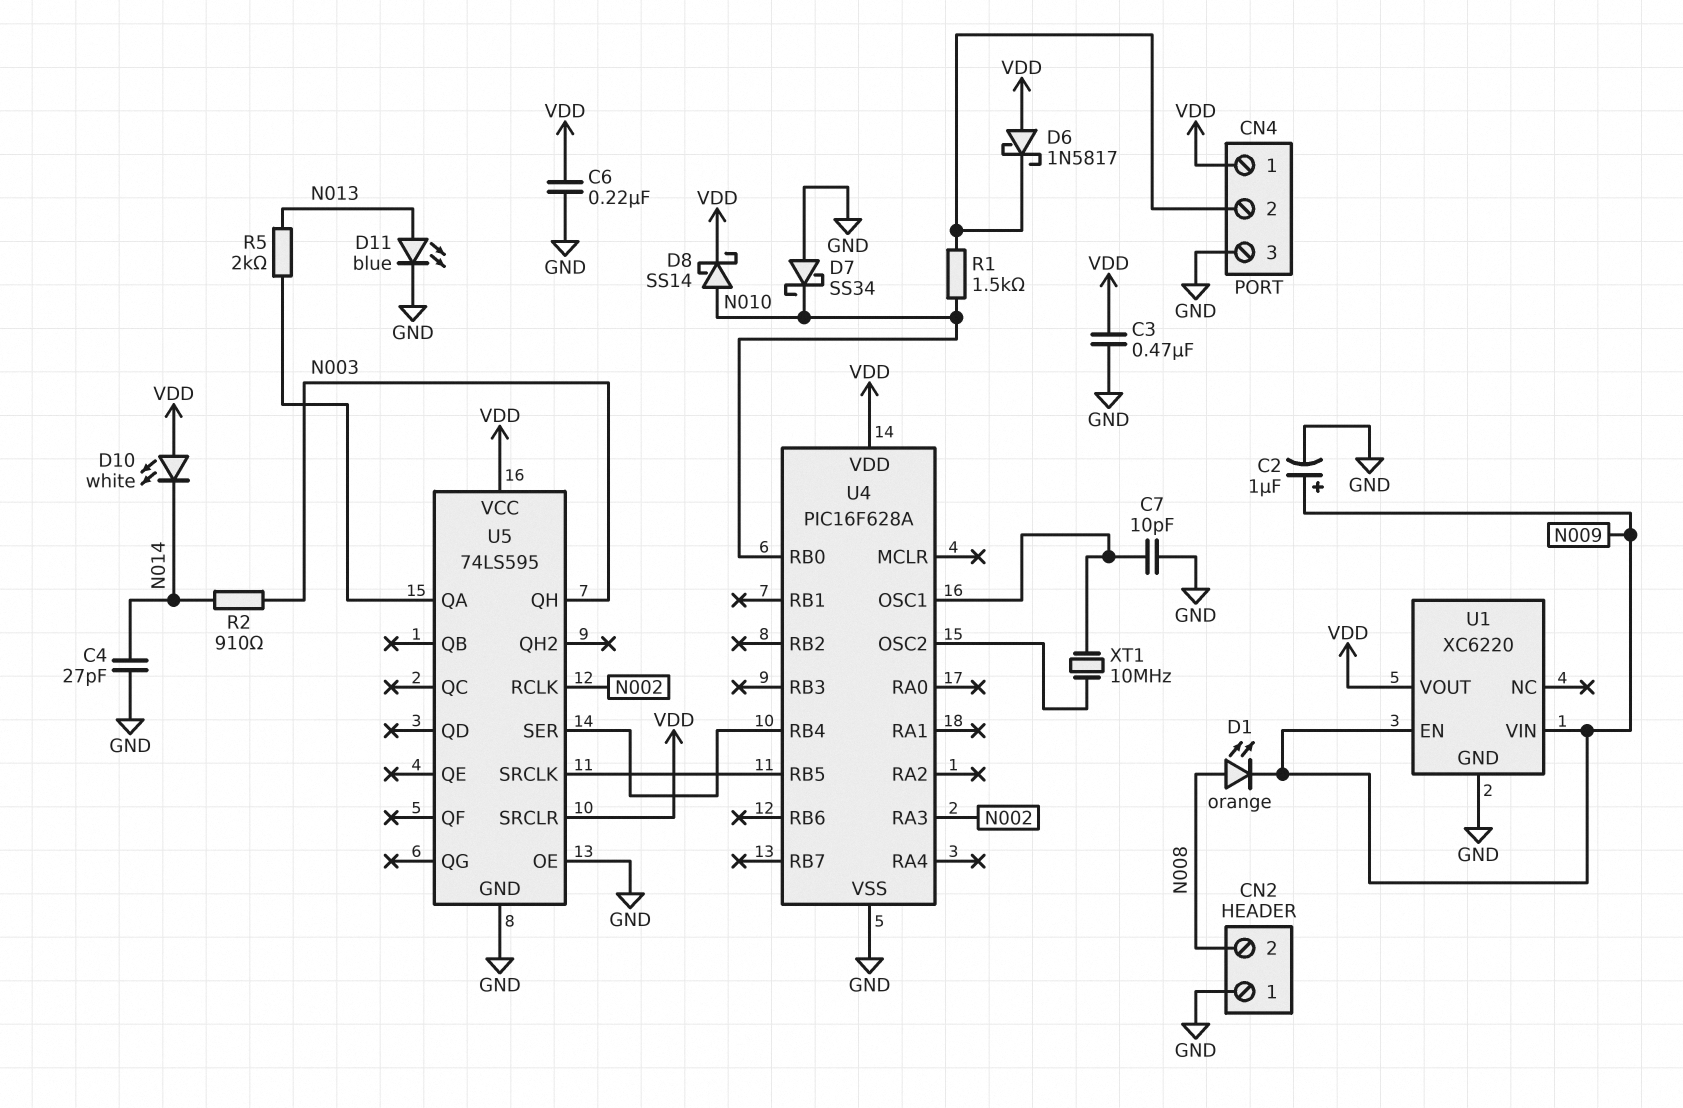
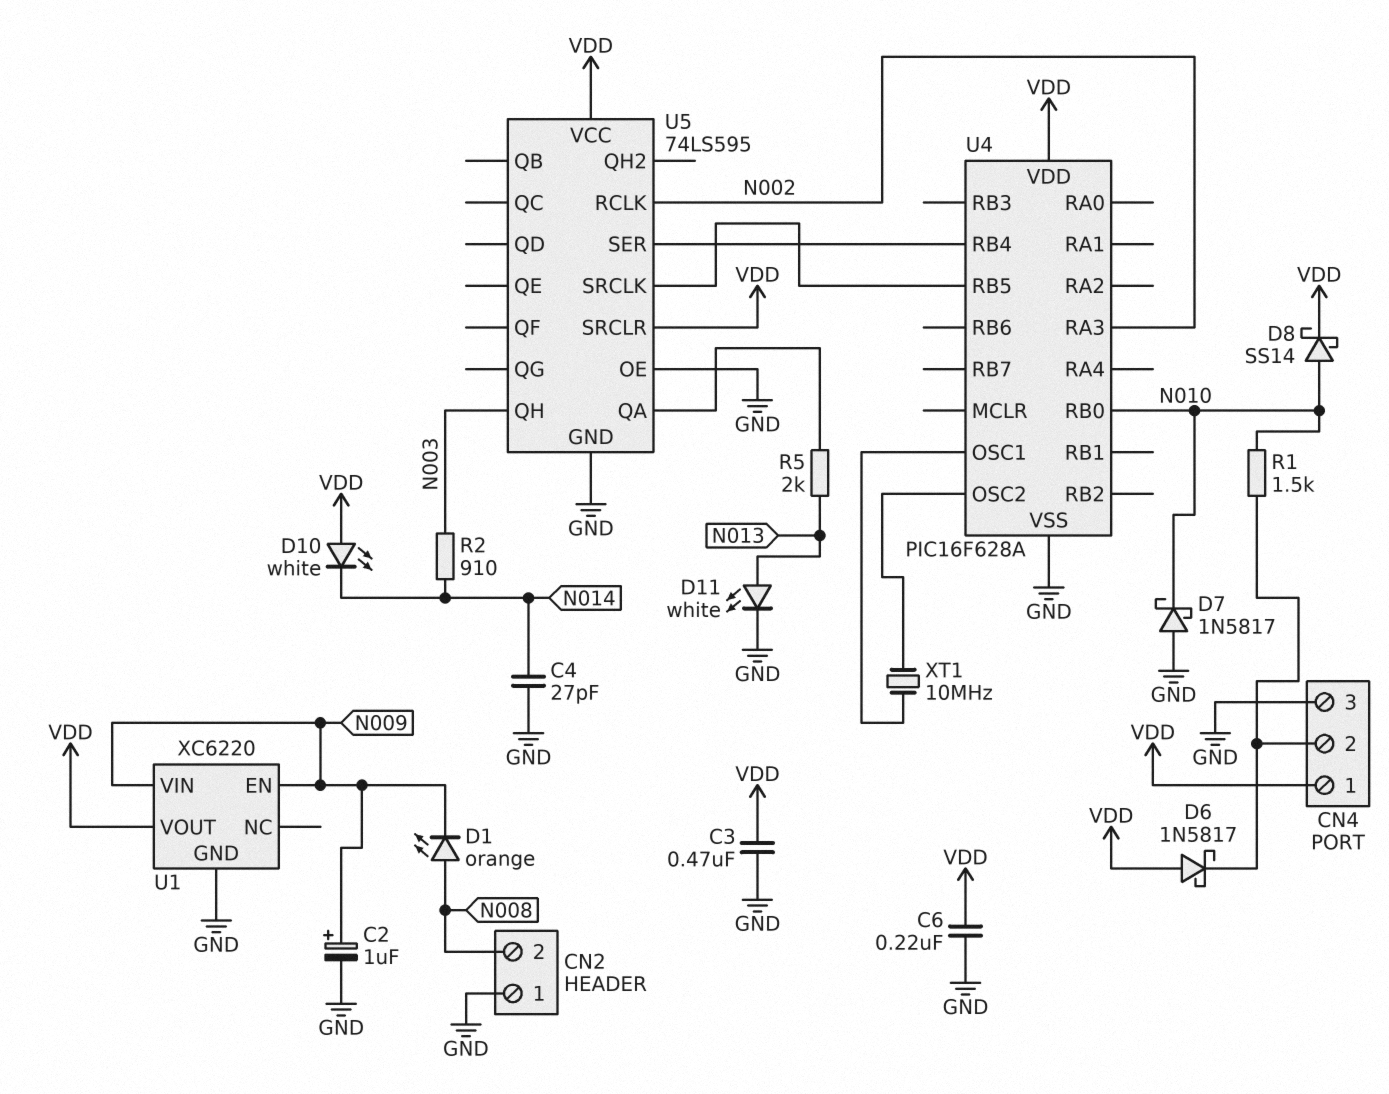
C7: 10pF (GND, U4/OSC1) -> none
D7: schottky SS34 (A GND, K N010) -> schottky 1N5817 (A GND, K N010)
D11: LED blue (A N013, K GND) -> LED white (A N013, K GND)

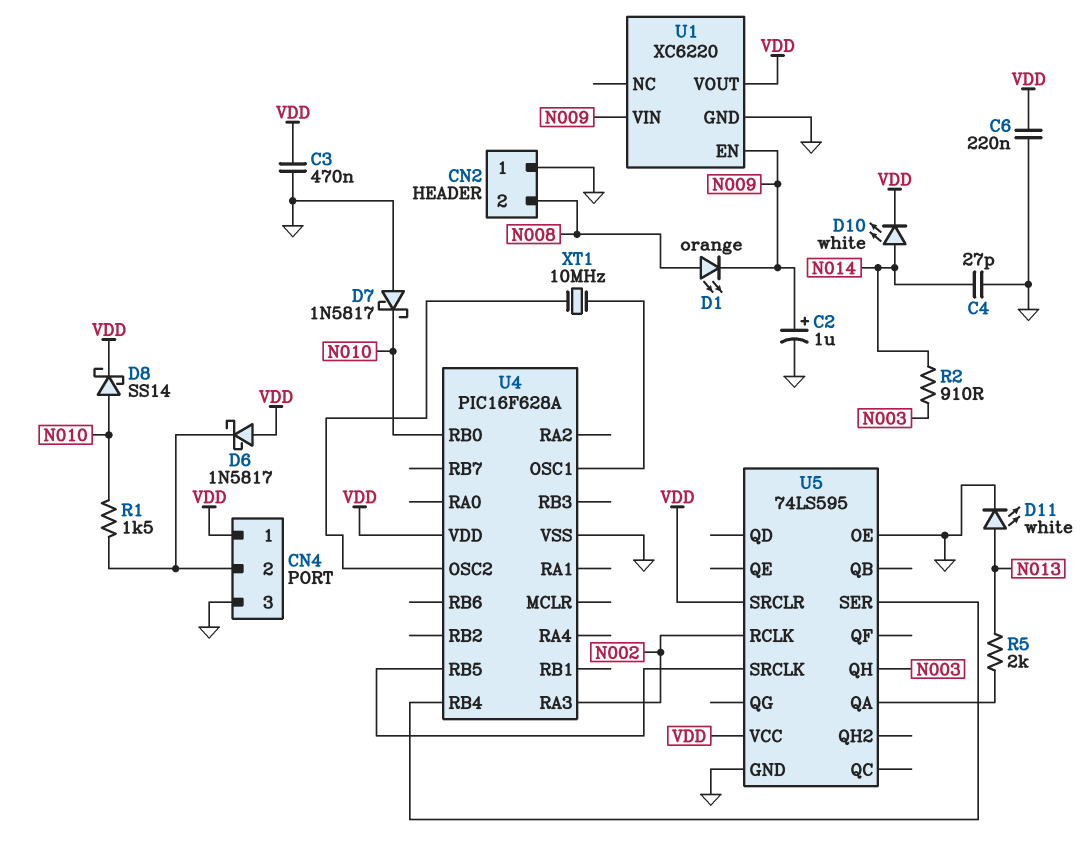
D10: LED white (A VDD, K N014) -> LED white (A N014, K VDD)

